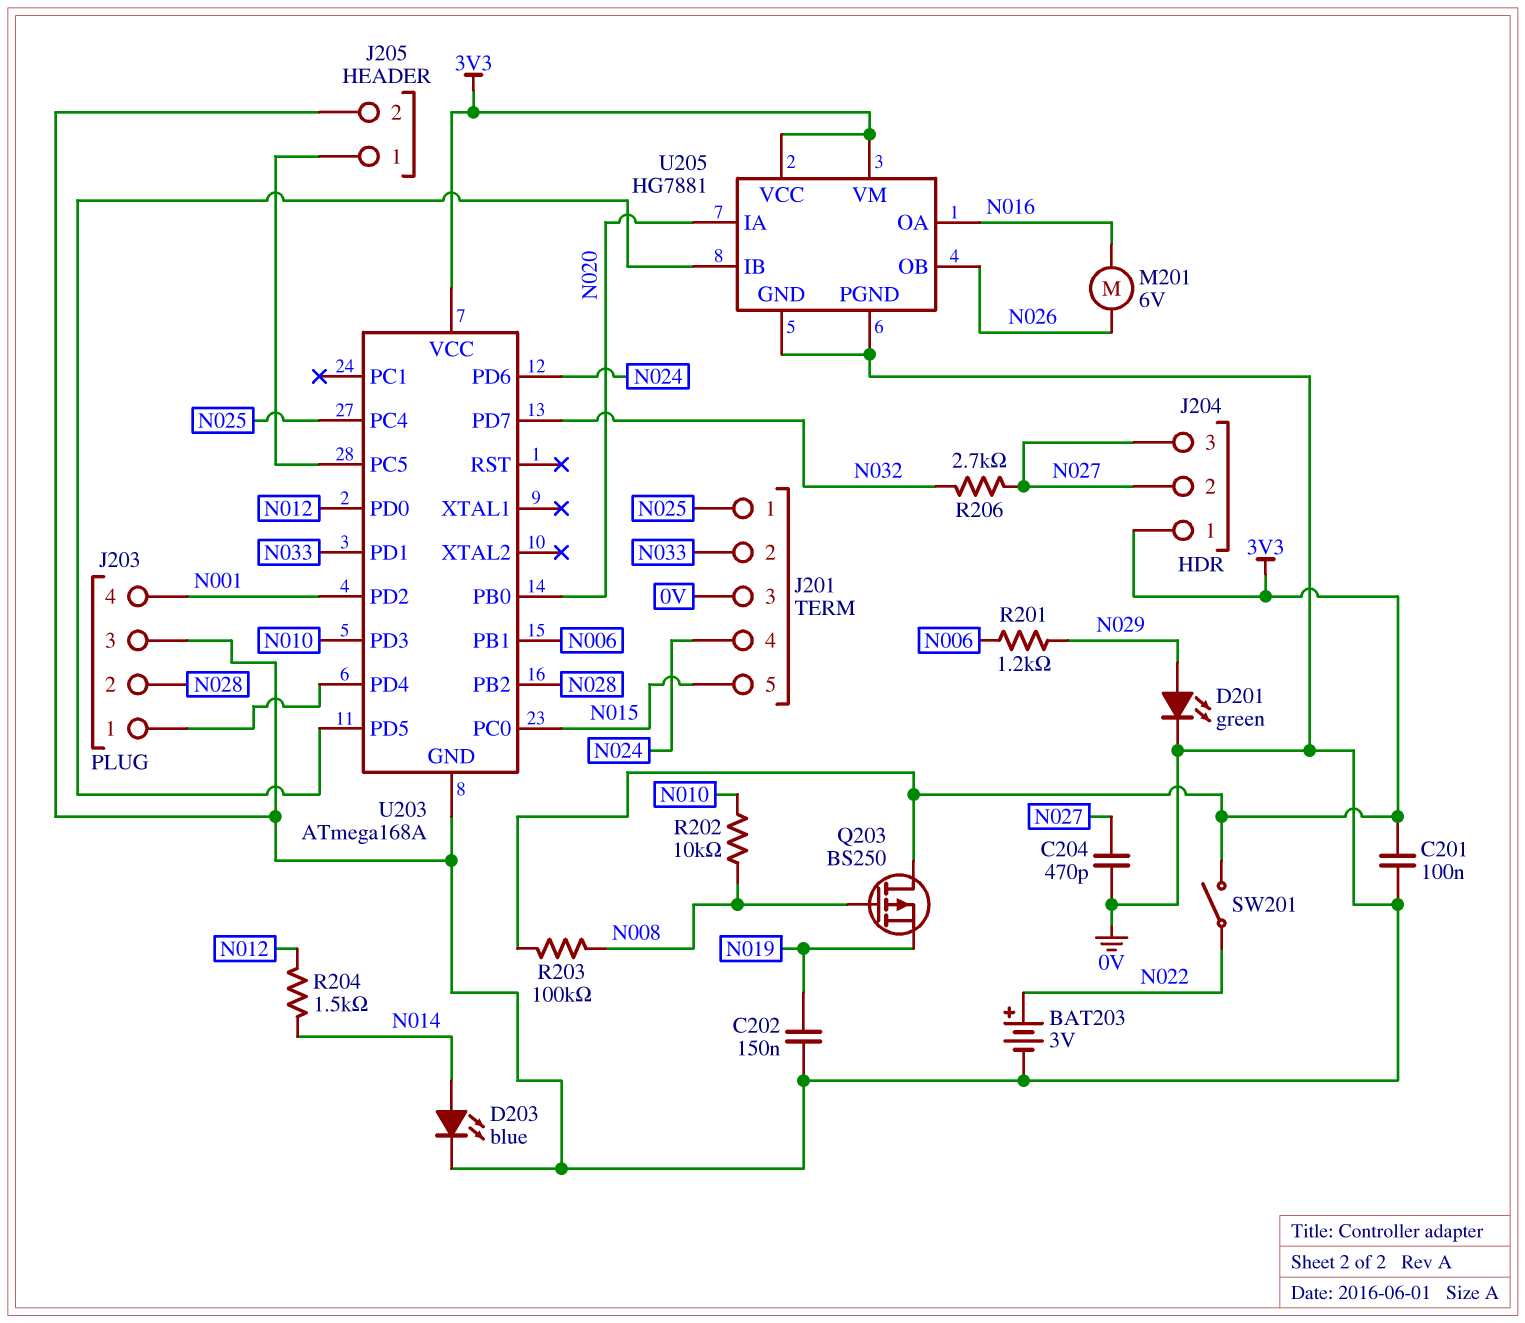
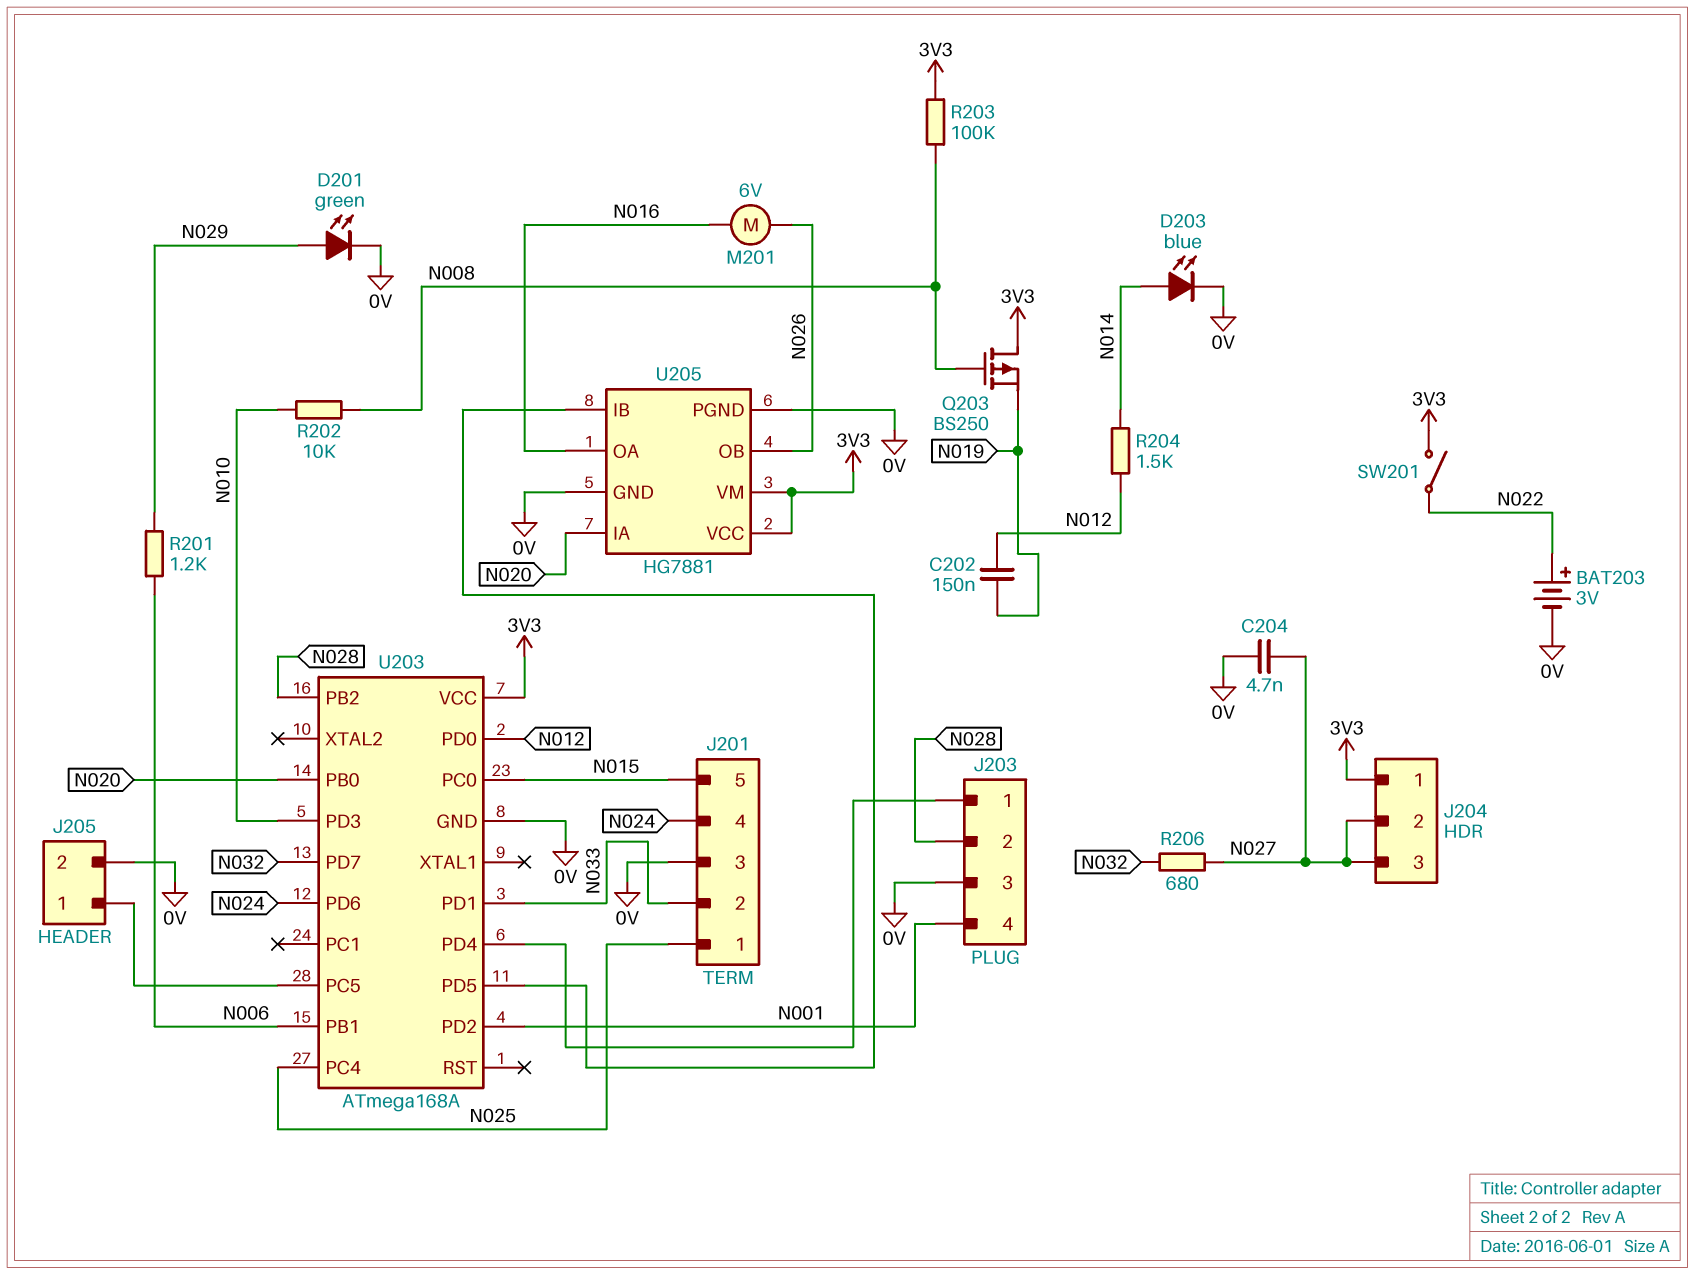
C201: 100nF (0V, 3V3) -> none
C202: 150nF (0V, N019) -> 150nF (N012, N019)
C204: 470pF (0V, N027) -> 4.7nF (0V, N027)
R206: 2.7k (N027, N032) -> 680 (N027, N032)

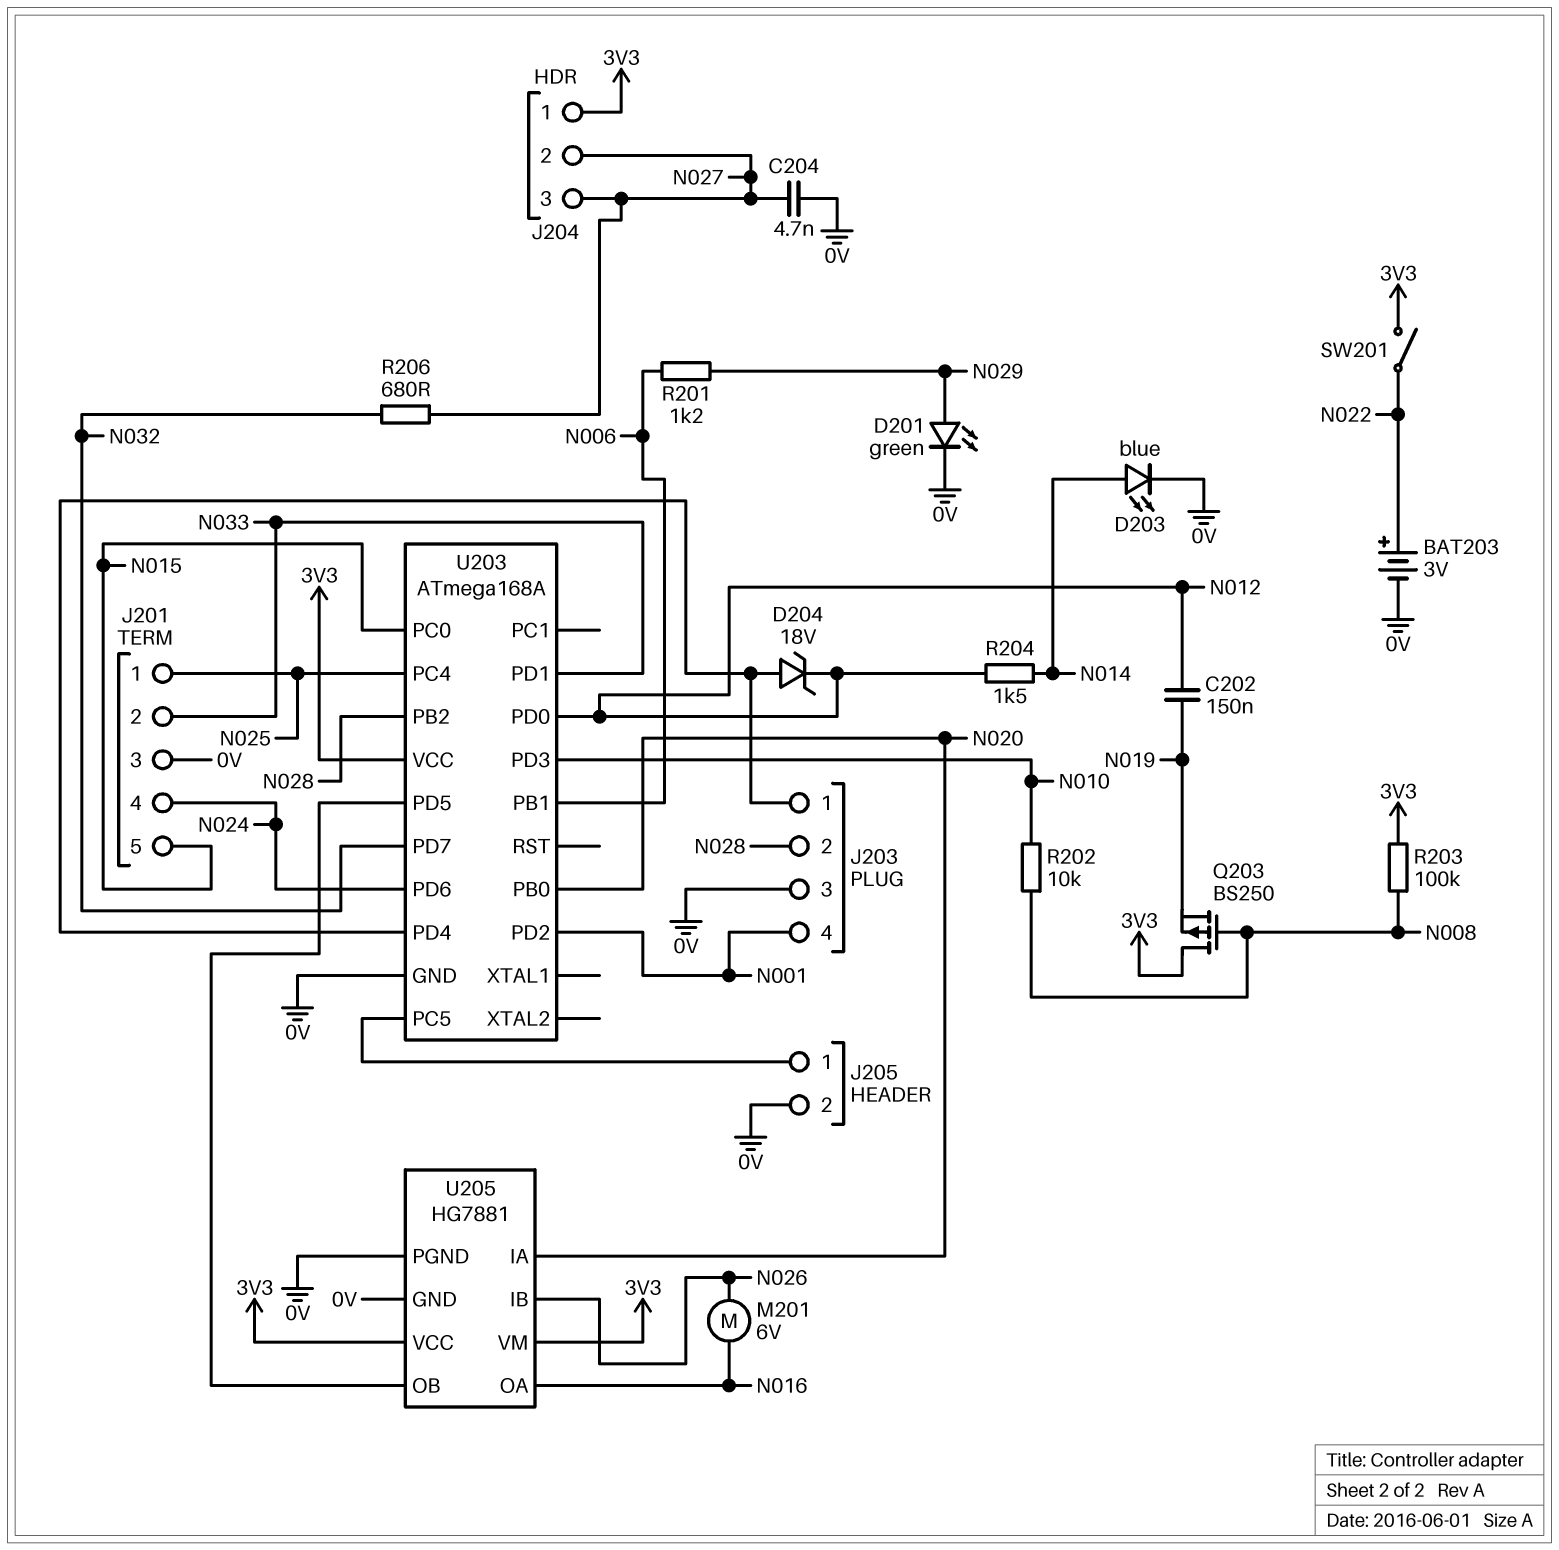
D204: none -> zener 18V (A J203/1, K N012)
U205 pin IB: U203/PD5 -> N026
U205 pin OB: N026 -> U203/PD5

